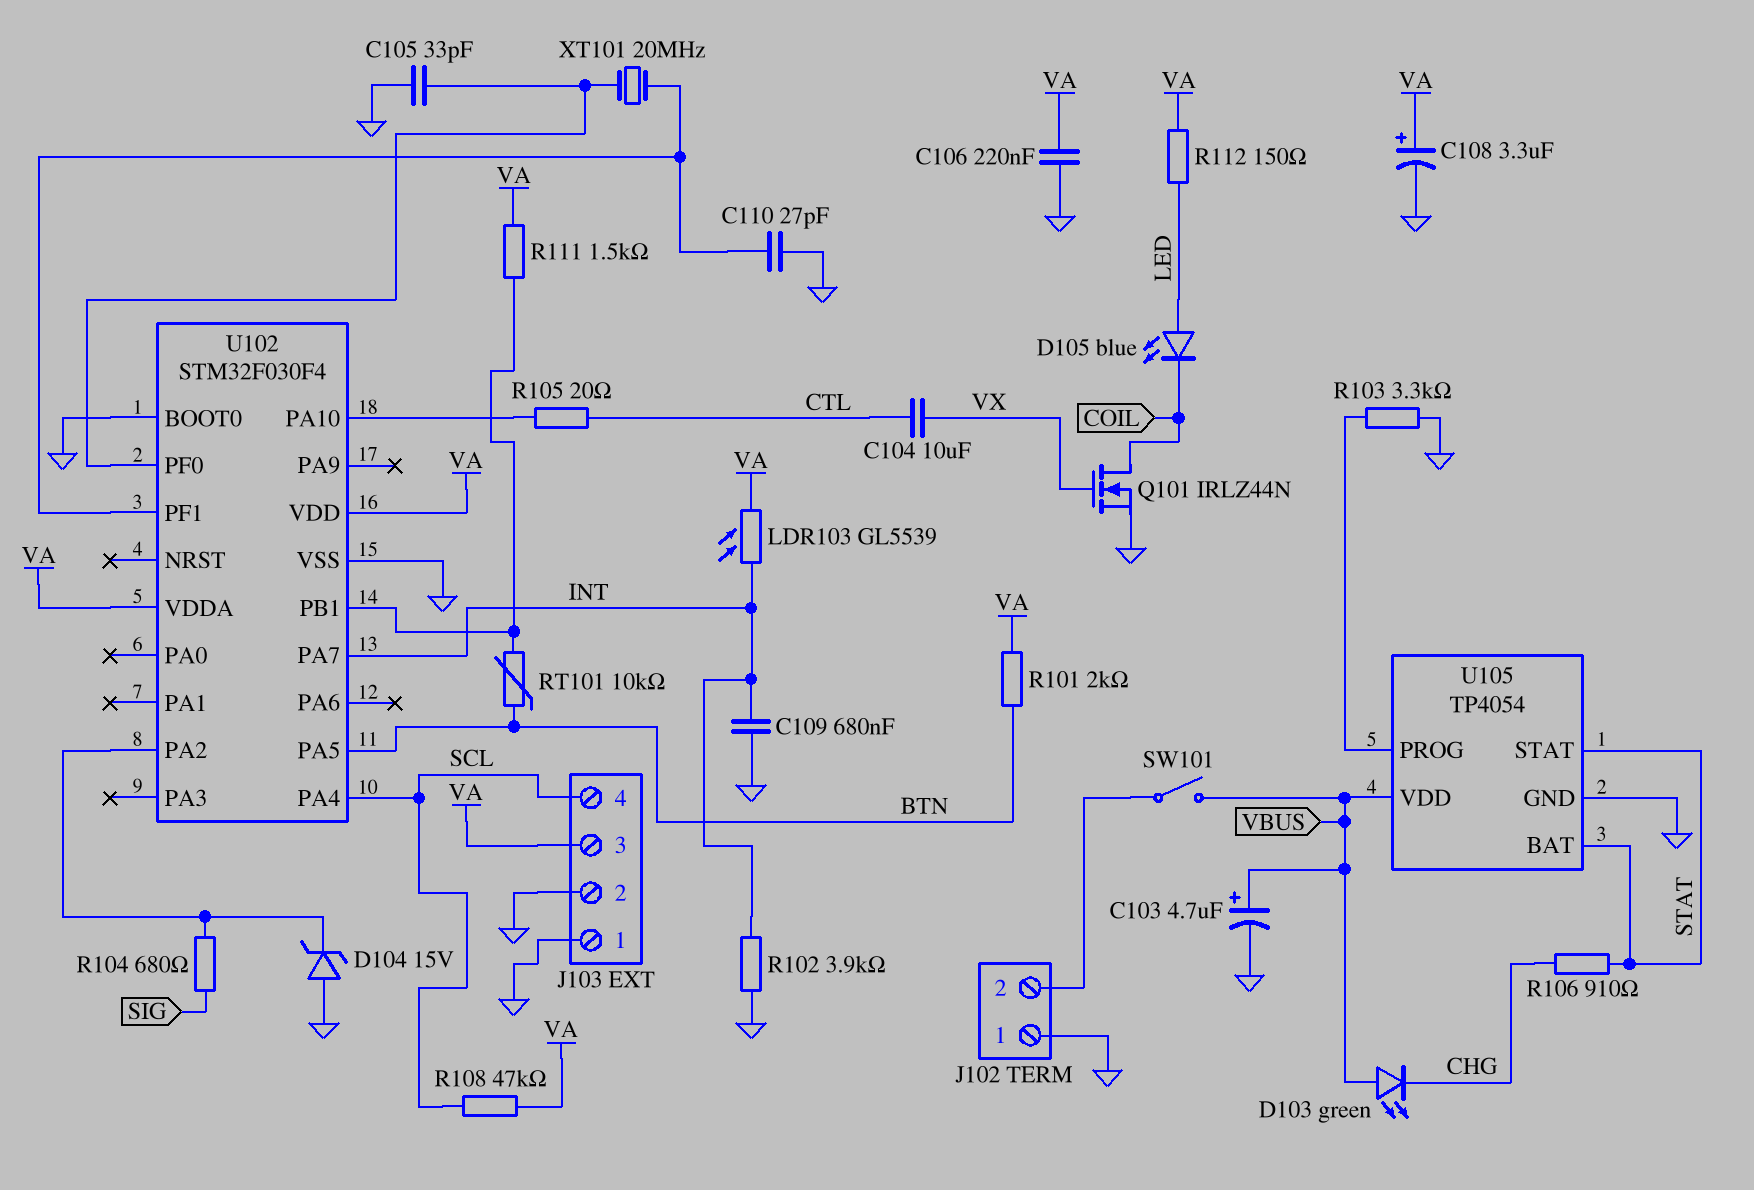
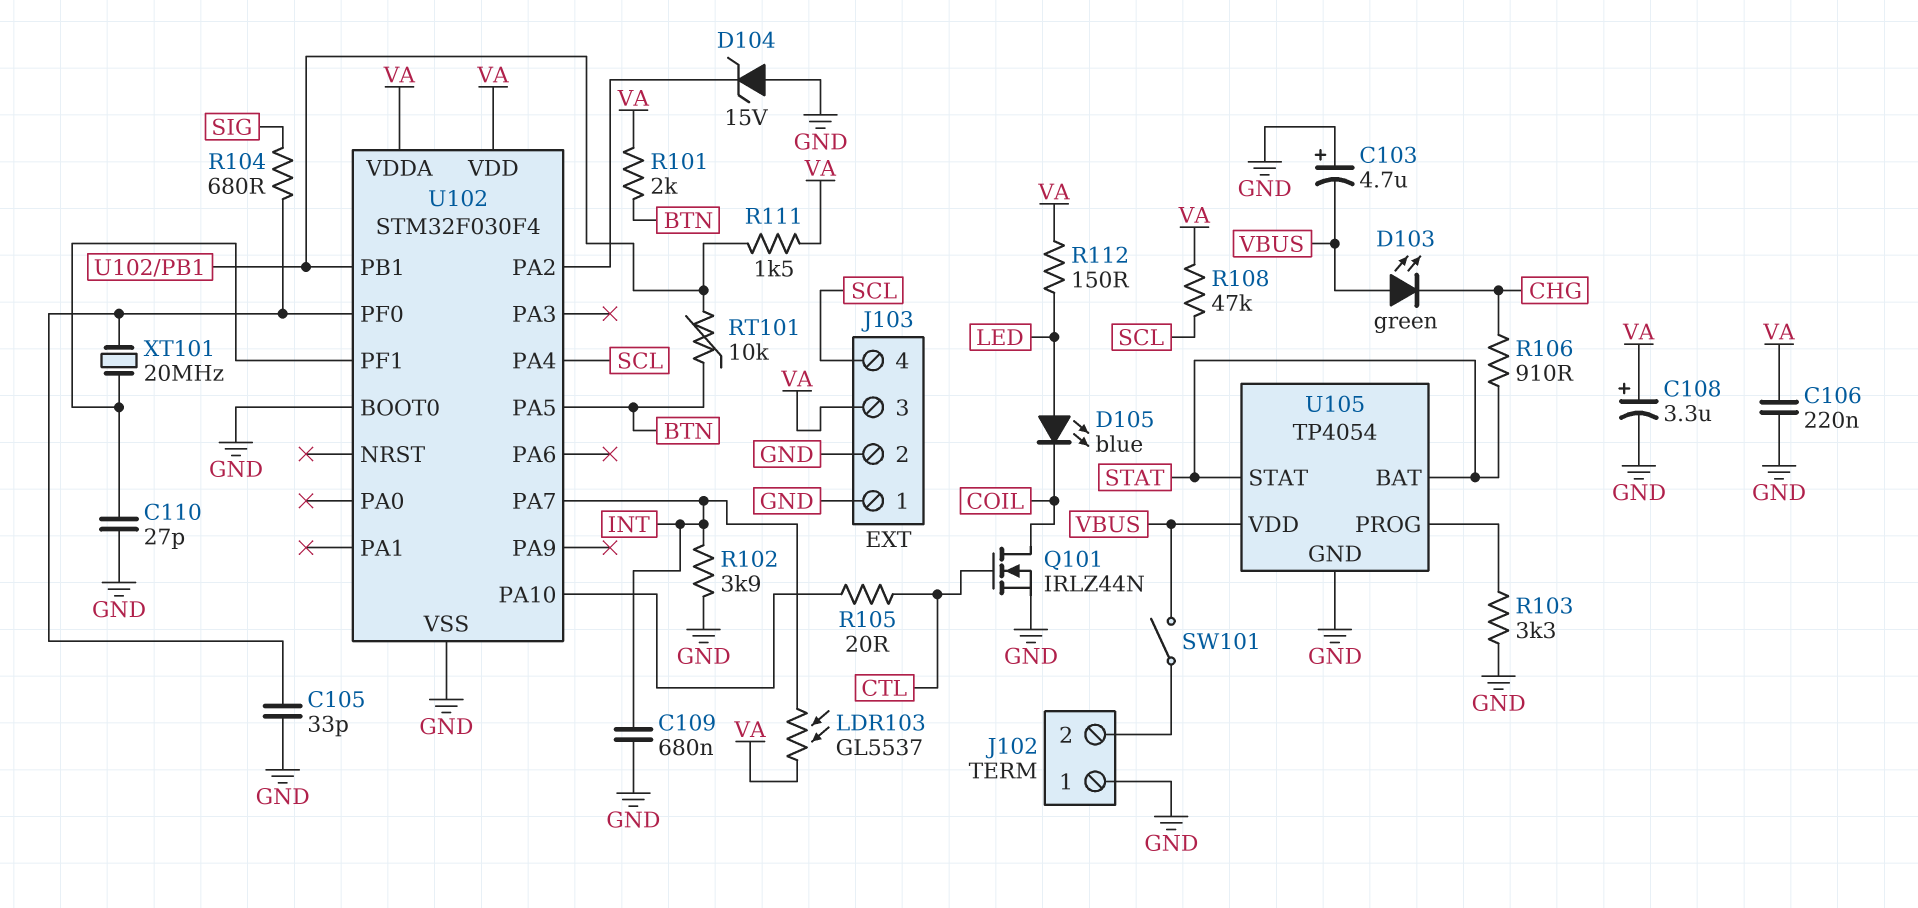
C103: 4.7uF (plus VBUS, minus GND) -> 4.7uF (plus GND, minus VBUS)
C104: 10uF (CTL, VX) -> none
LDR103: GL5539 (INT, VA) -> GL5537 (INT, VA)
Q101: NMOS IRLZ44N (G VX, D COIL, S GND) -> NMOS IRLZ44N (G CTL, D COIL, S GND)
R104: 680 (SIG, U102/PA2) -> 680 (SIG, U102/PF0)

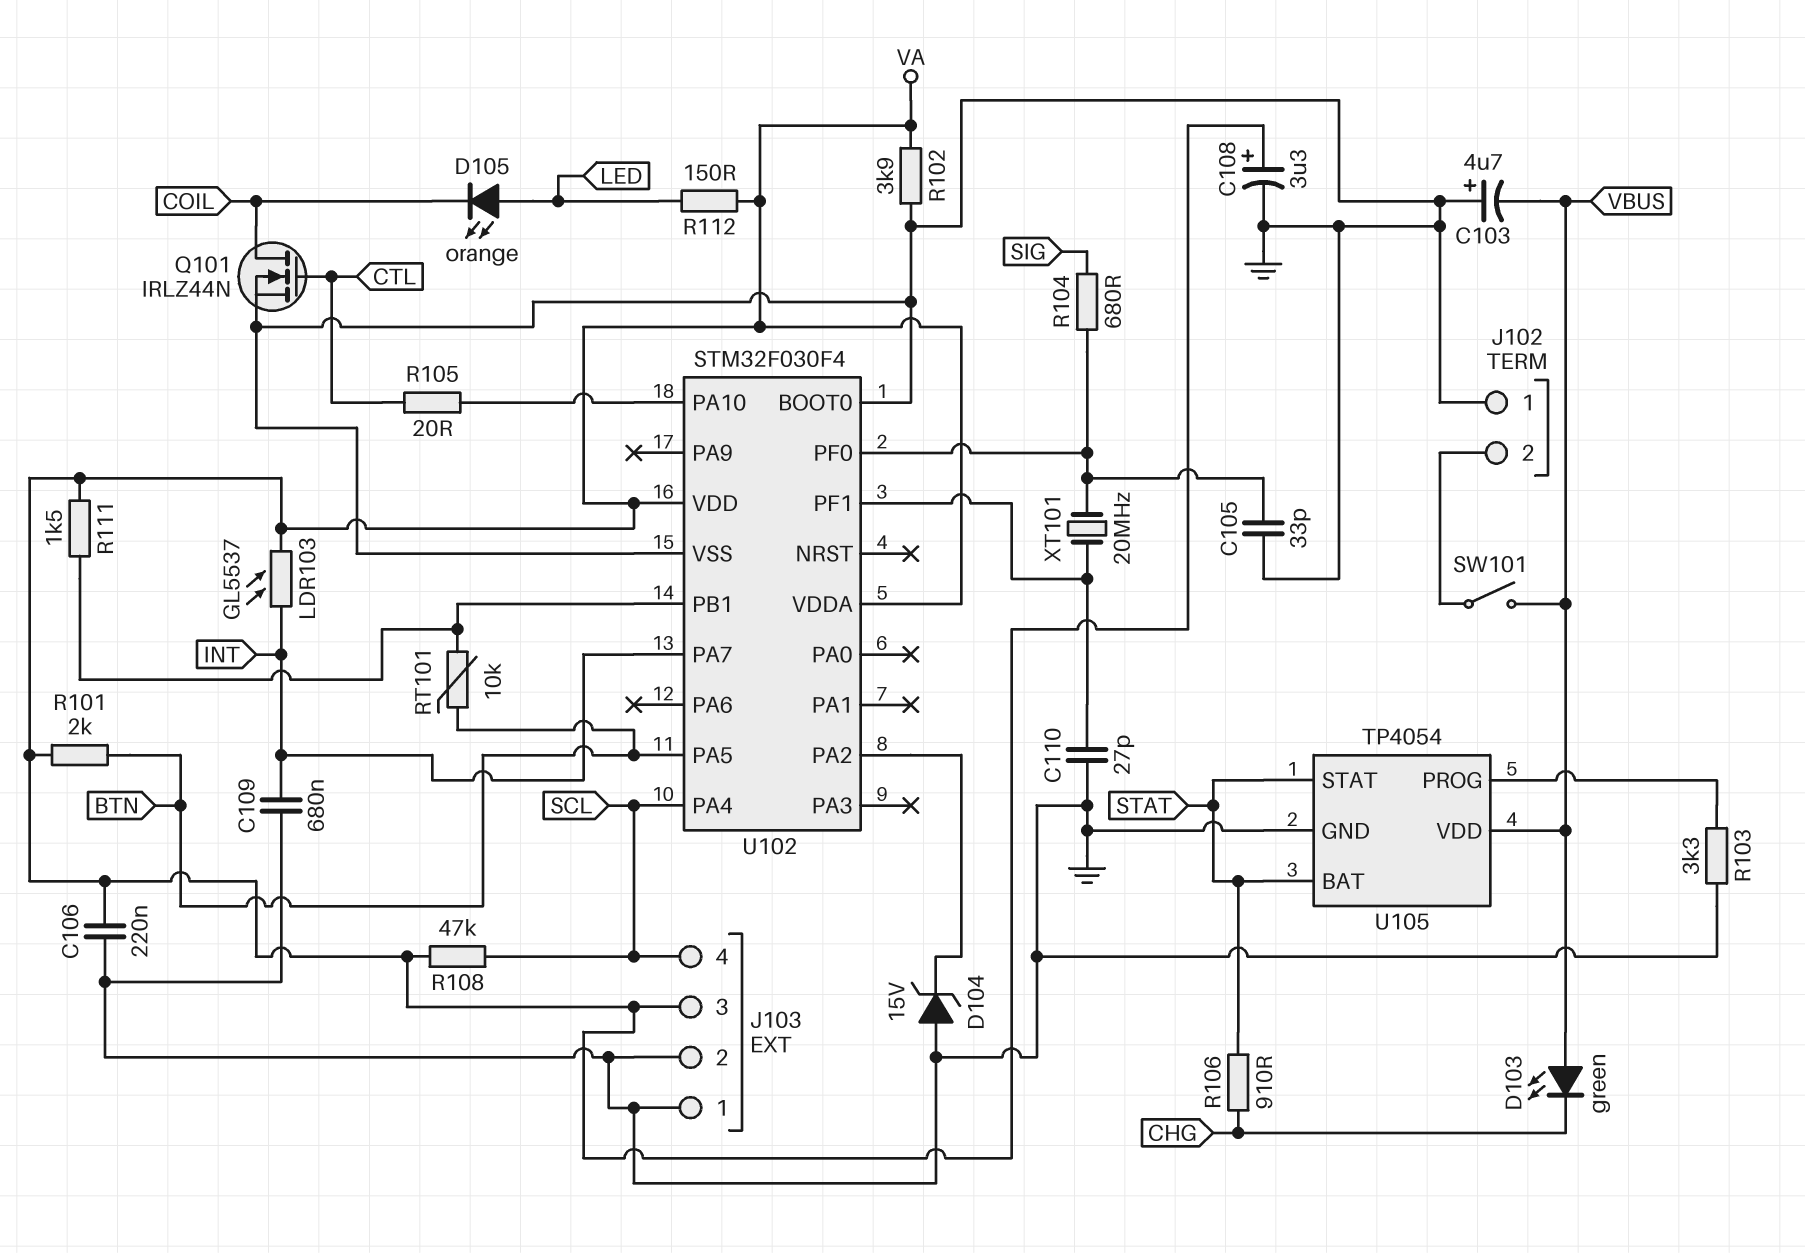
D105: LED blue (A LED, K COIL) -> LED orange (A LED, K COIL)
R102: 3.9k (GND, INT) -> 3.9k (GND, VA)

